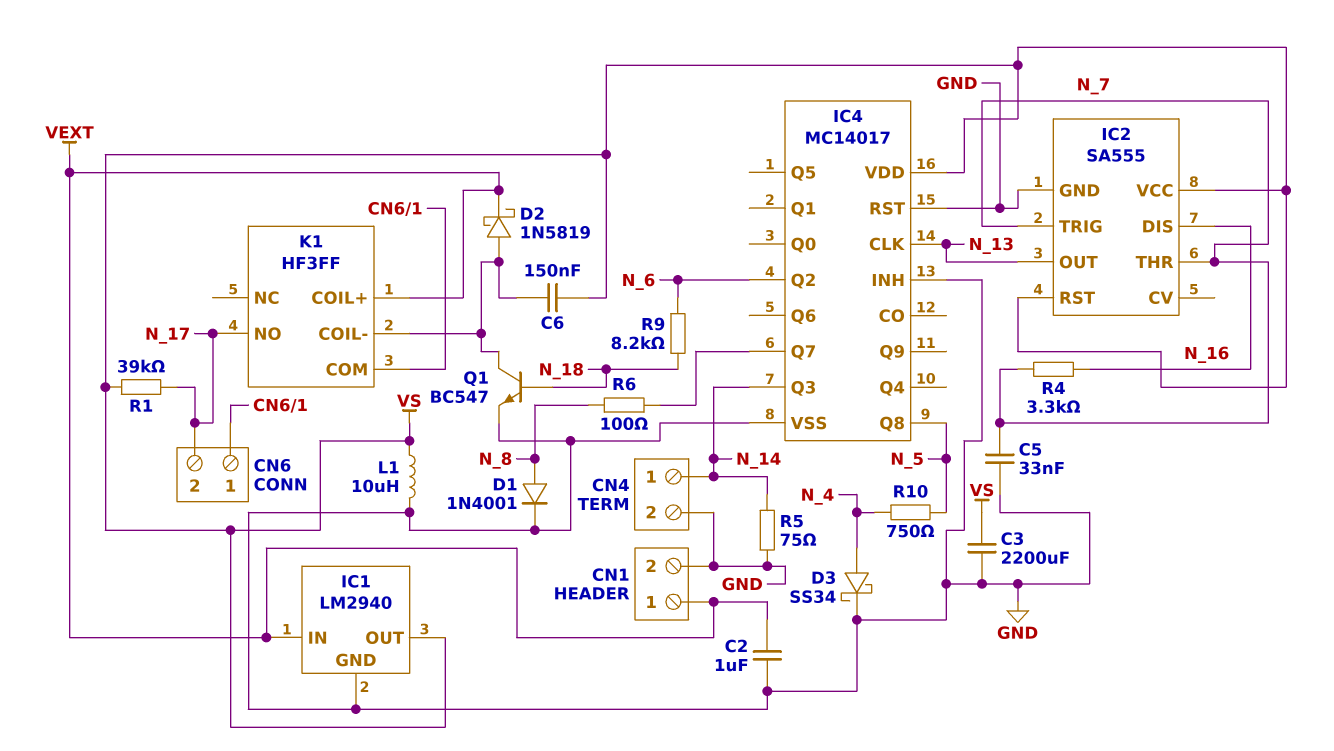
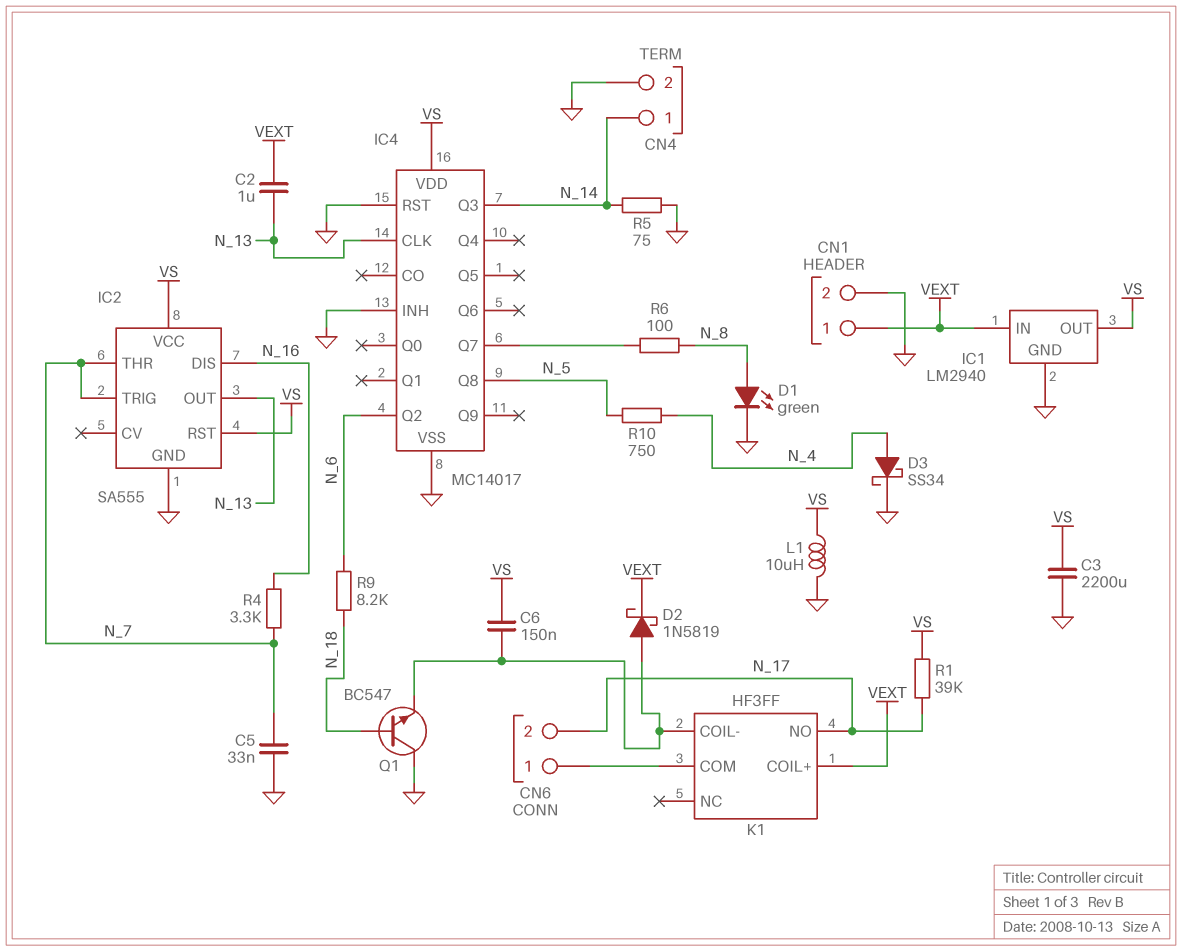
C2: 1uF (GND, VEXT) -> 1uF (N_13, VEXT)
D1: diode 1N4001 (A N_8, K GND) -> LED green (A N_8, K GND)
Q1: NPN BC547 (B N_18, C K1/COIL-, E GND) -> NPN BC547 (B N_18, C GND, E K1/COIL-)

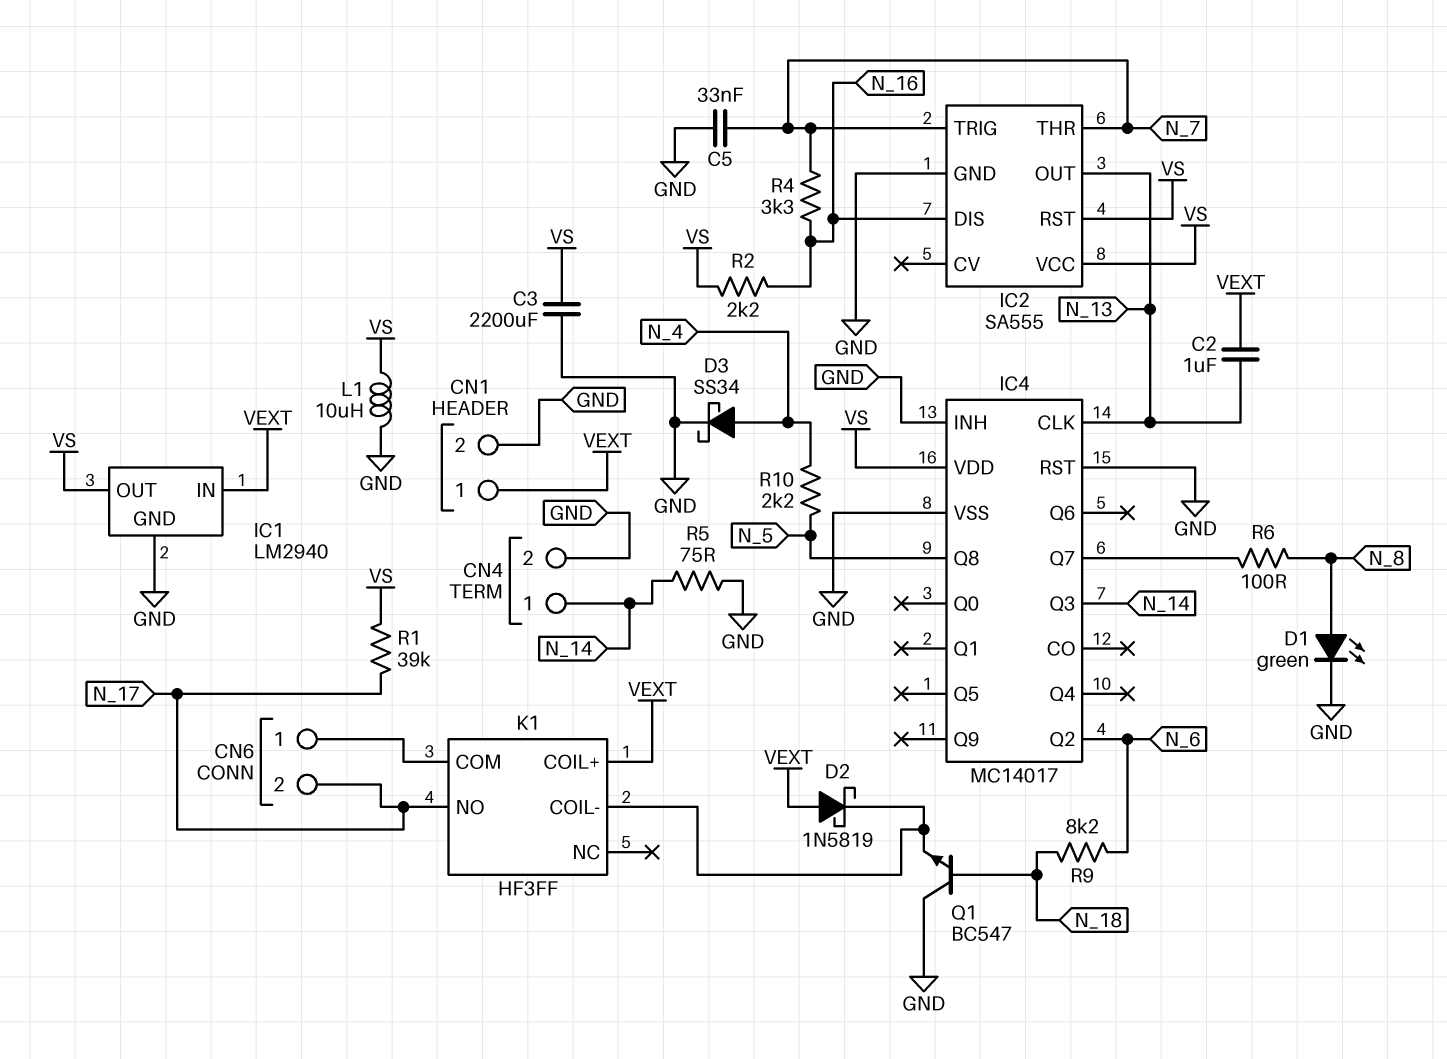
C6: 150nF (K1/COIL-, VS) -> none
D2: schottky 1N5819 (A K1/COIL-, K VEXT) -> schottky 1N5819 (A VEXT, K K1/COIL-)
R2: none -> 2.2k (N_16, VS)
R10: 750 (N_4, N_5) -> 2.2k (N_4, N_5)

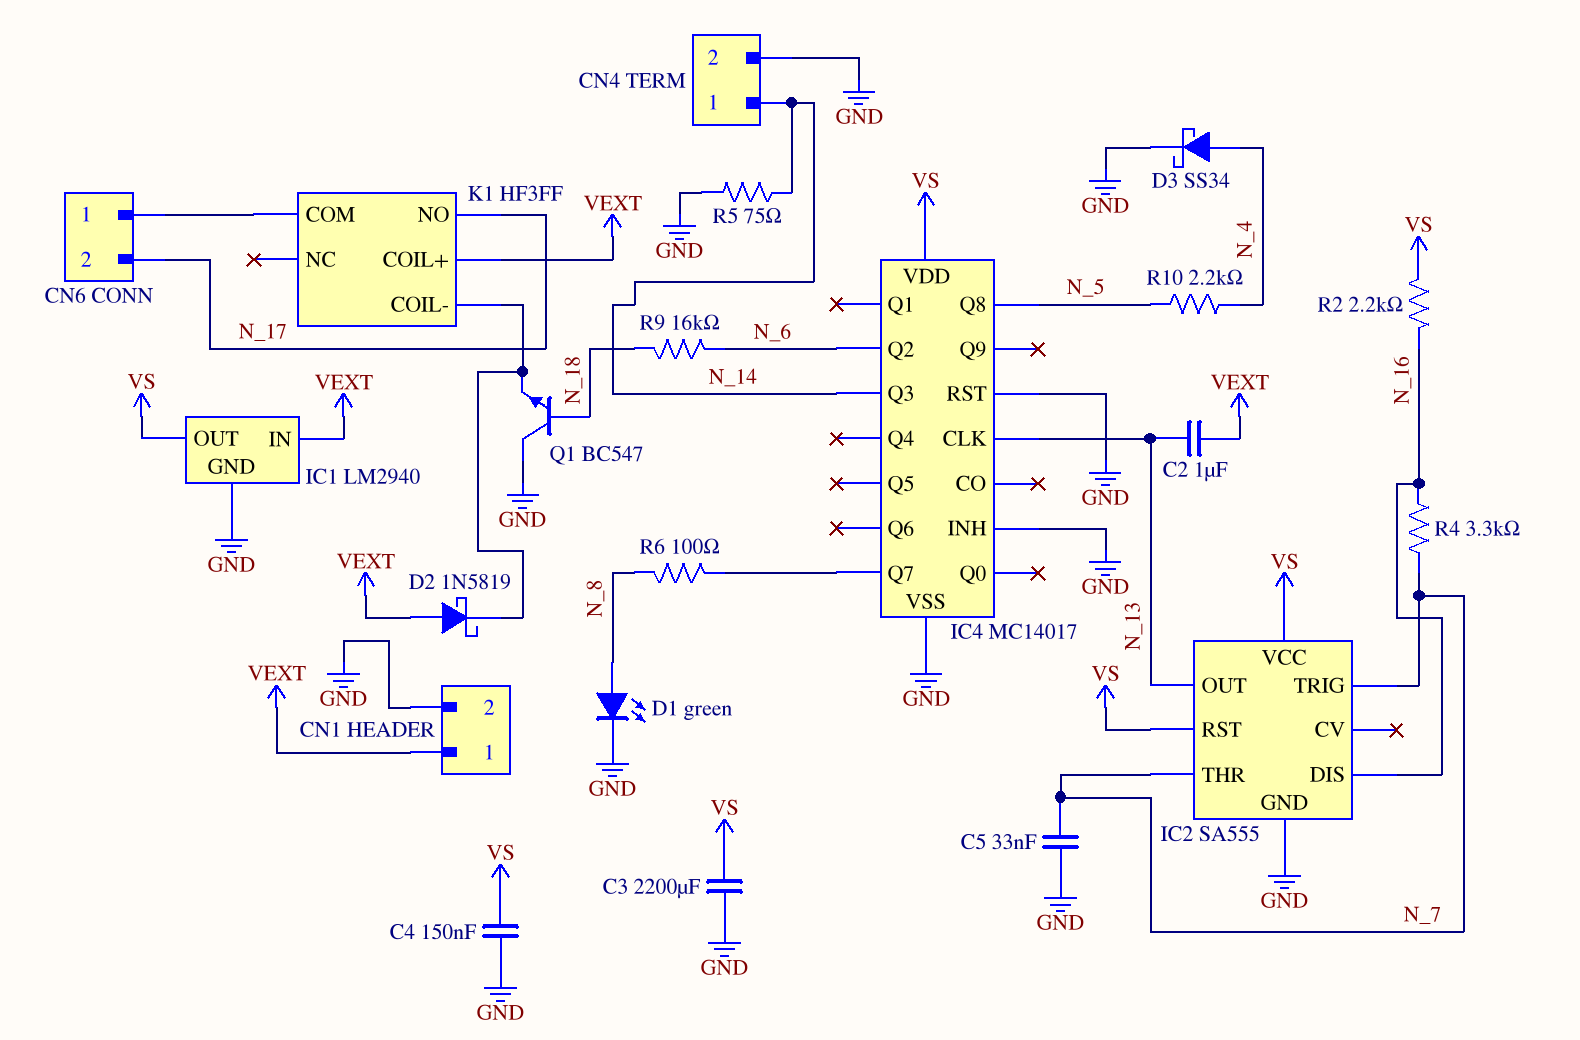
C4: none -> 150nF (GND, VS)
L1: 10uH (GND, VS) -> none
R1: 39k (N_17, VS) -> none
R9: 8.2k (N_6, N_18) -> 16k (N_6, N_18)

